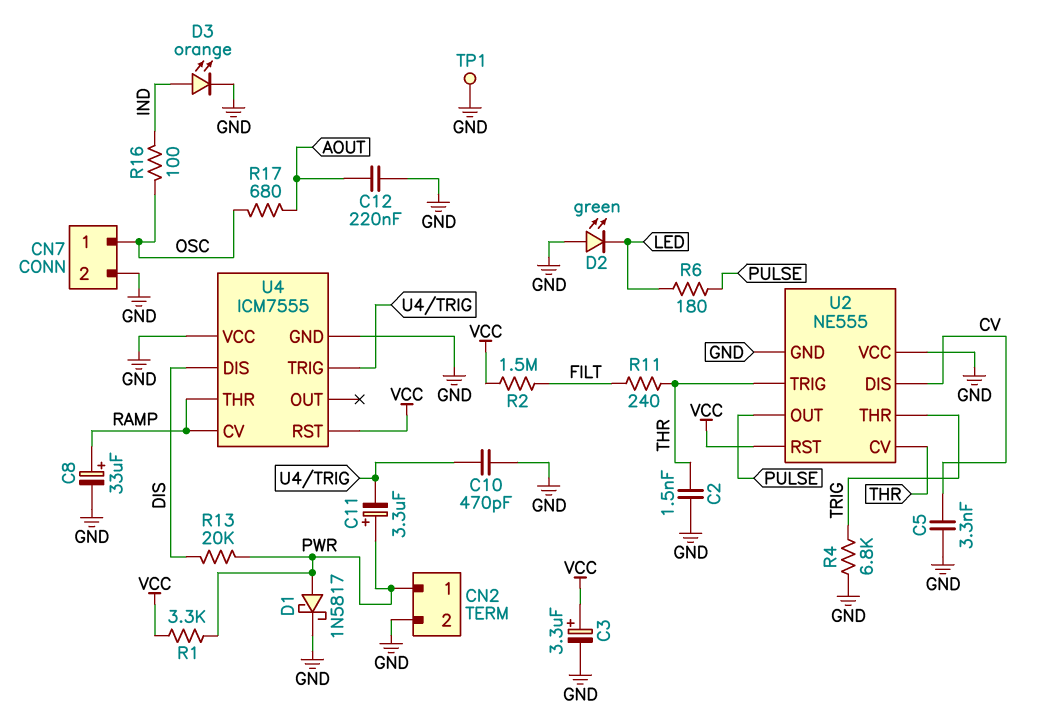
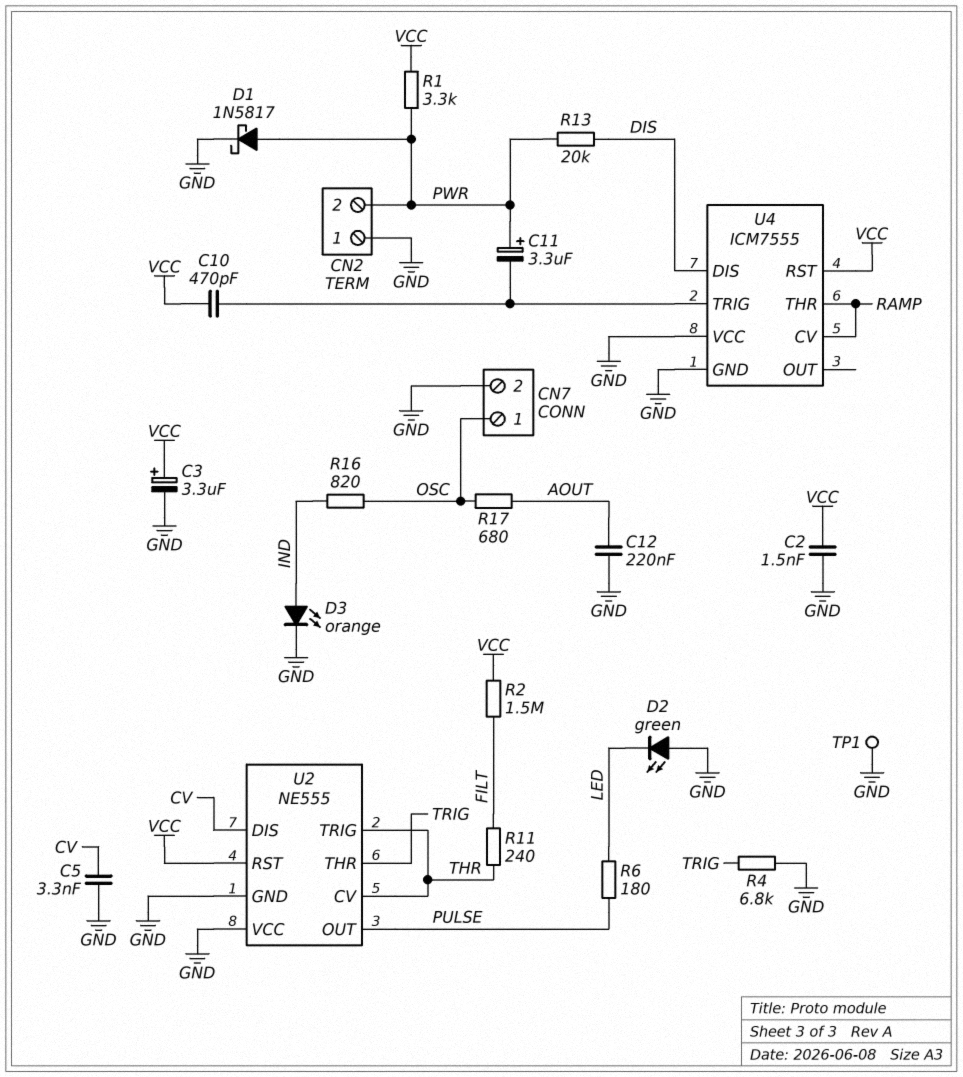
C2: 1.5nF (GND, THR) -> 1.5nF (GND, VCC)
C8: 33uF (plus RAMP, minus GND) -> none
C10: 470pF (GND, U4/TRIG) -> 470pF (U4/TRIG, VCC)
CN2 pin 1: PWR -> GND
CN2 pin 2: GND -> PWR
R16: 100 (IND, OSC) -> 820 (IND, OSC)

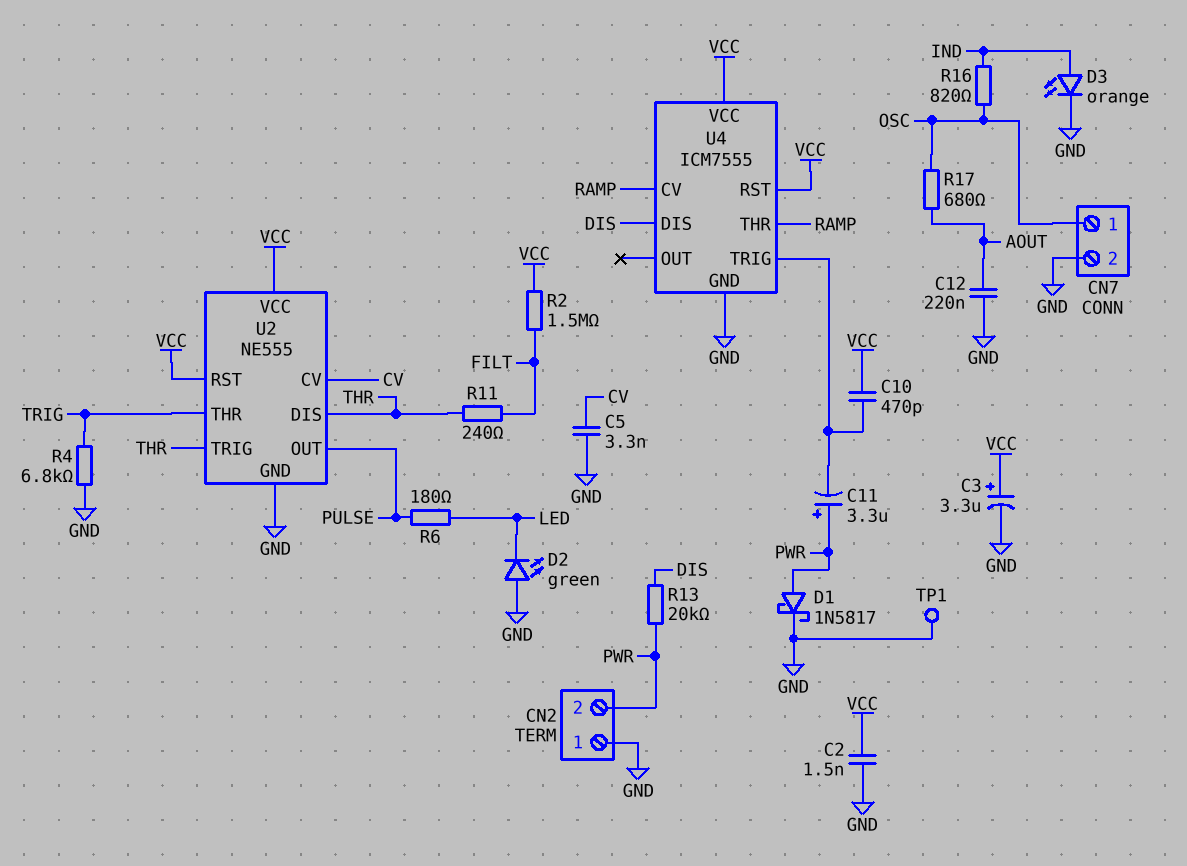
R1: 3.3k (PWR, VCC) -> none
U2 pin CV: THR -> CV
U2 pin DIS: CV -> THR
U2 pin VCC: GND -> VCC
U4 pin VCC: GND -> VCC

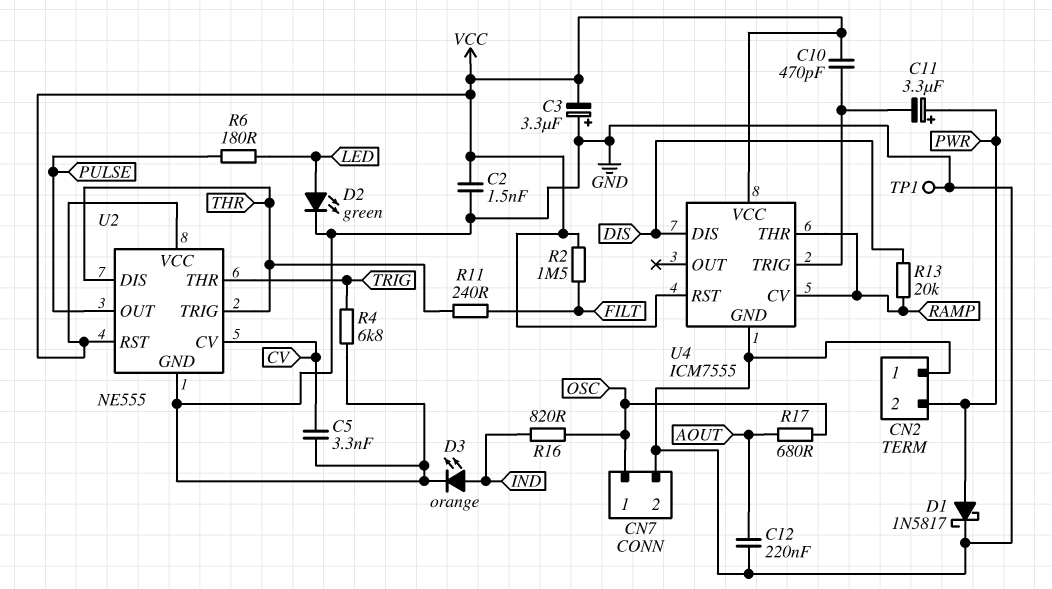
C3: 3.3uF (plus VCC, minus GND) -> 3.3uF (plus GND, minus VCC)
D2: LED green (A GND, K LED) -> LED green (A LED, K GND)
R13: 20k (DIS, PWR) -> 20k (DIS, RAMP)

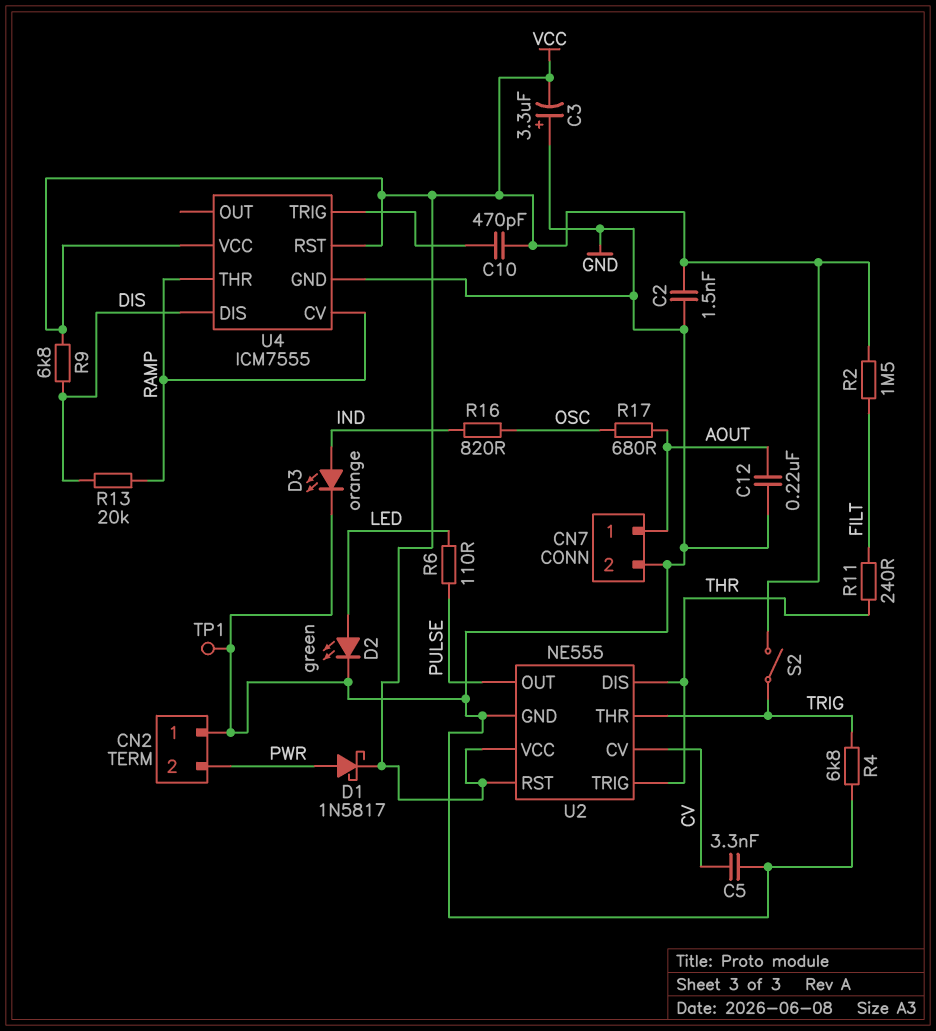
C11: 3.3uF (plus PWR, minus U4/TRIG) -> none
CN7 pin 1: OSC -> AOUT
D1: schottky 1N5817 (A PWR, K GND) -> schottky 1N5817 (A PWR, K VCC)
R6: 180 (LED, PULSE) -> 110 (LED, PULSE)
R9: none -> 6.8k (DIS, VCC)
S2: none -> switch (TRIG, VCC)

